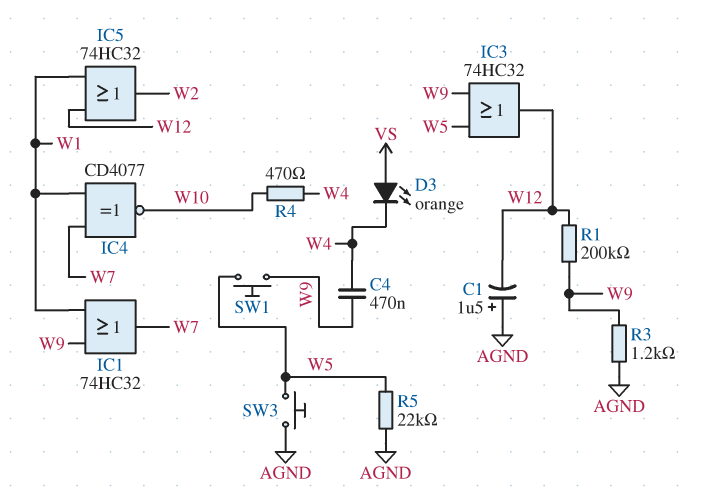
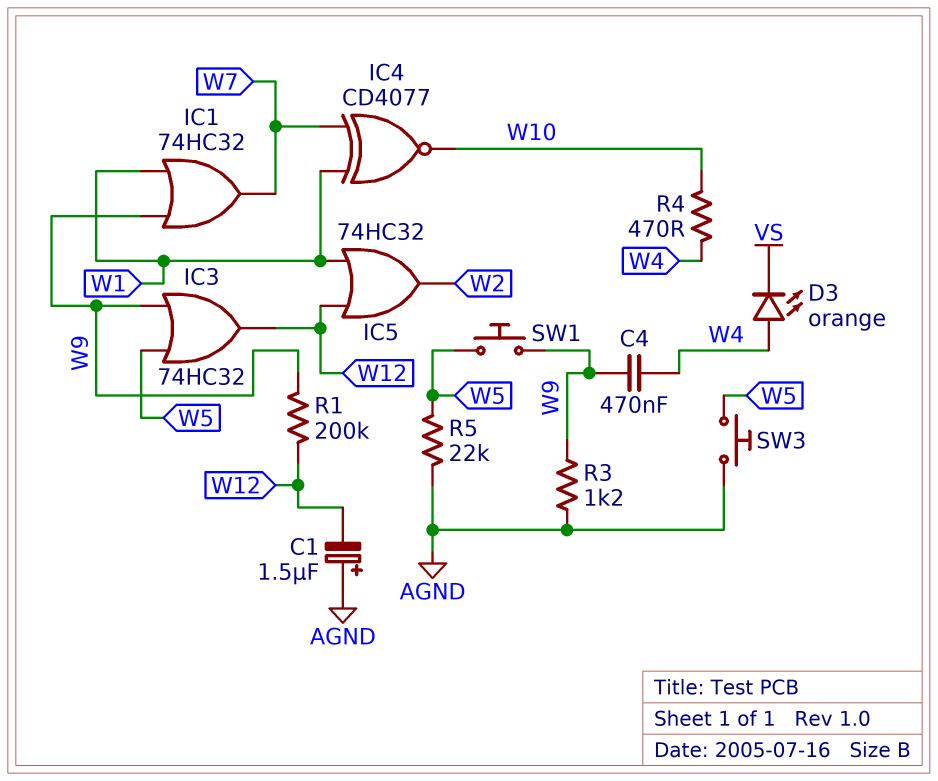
D3: LED orange (A VS, K W4) -> LED orange (A W4, K VS)

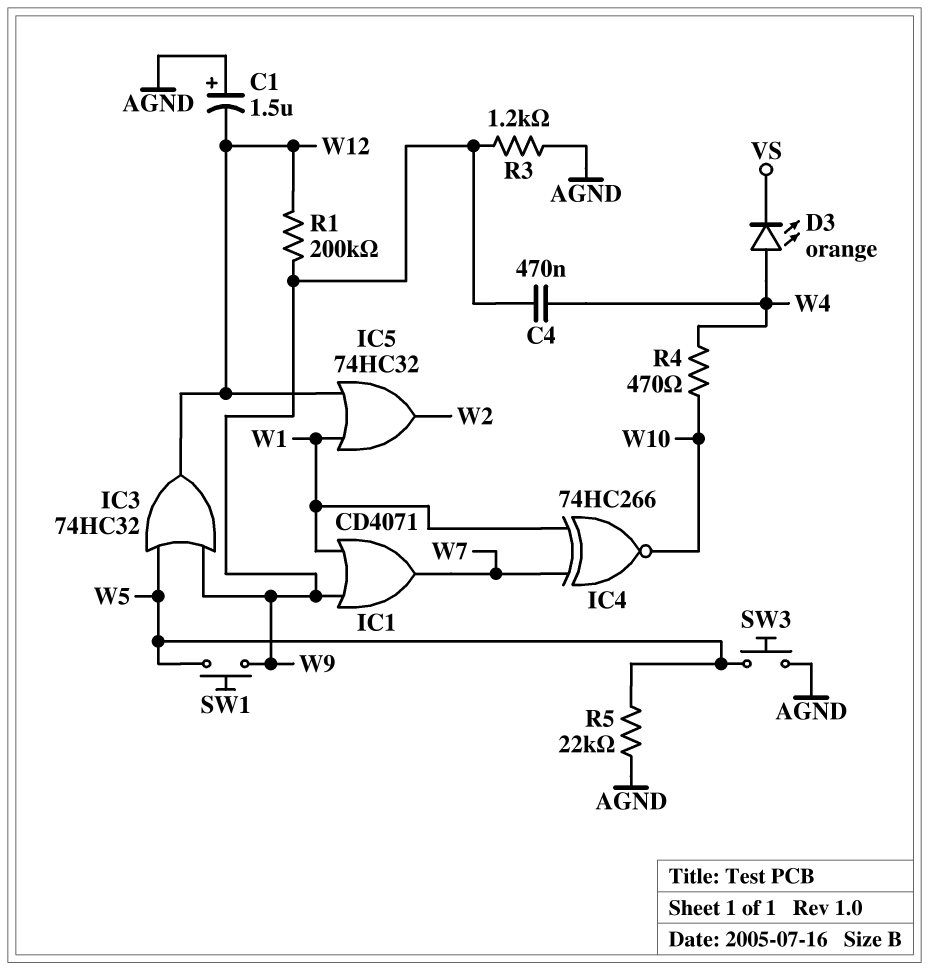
IC1: OR 74HC32 (in W1, in W9, out W7) -> OR CD4071 (in W1, in W9, out W7)
IC4: XNOR CD4077 (in W1, in W7, out W10) -> XNOR 74HC266 (in W1, in W7, out W10)

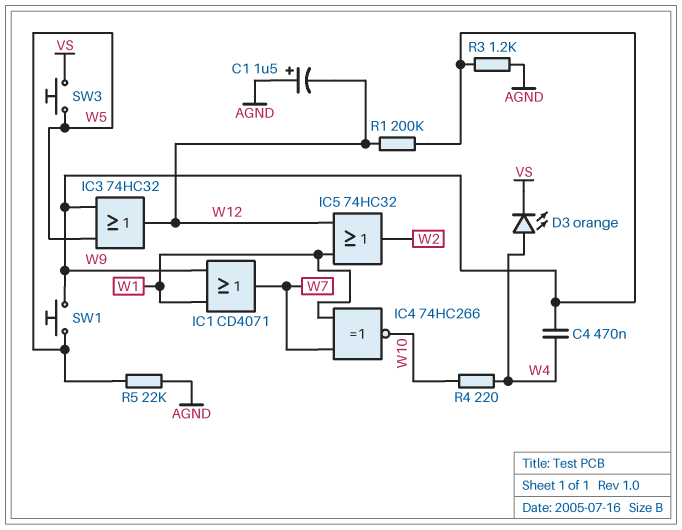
R4: 470 (W4, W10) -> 220 (W4, W10)
SW3: button (AGND, W5) -> button (VS, W5)

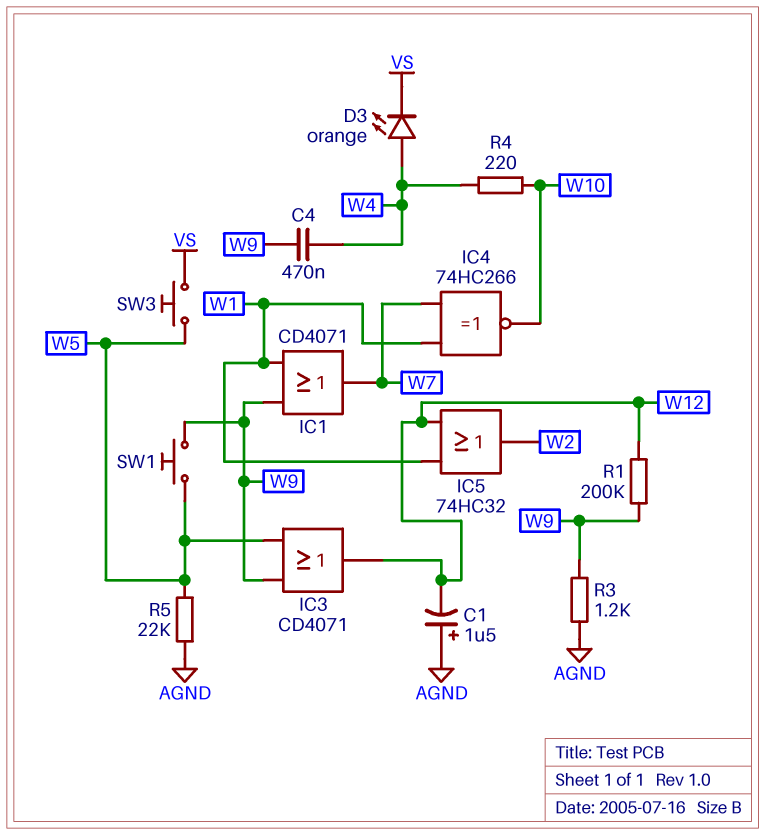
IC3: OR 74HC32 (in W5, in W9, out W12) -> OR CD4071 (in W5, in W9, out W12)

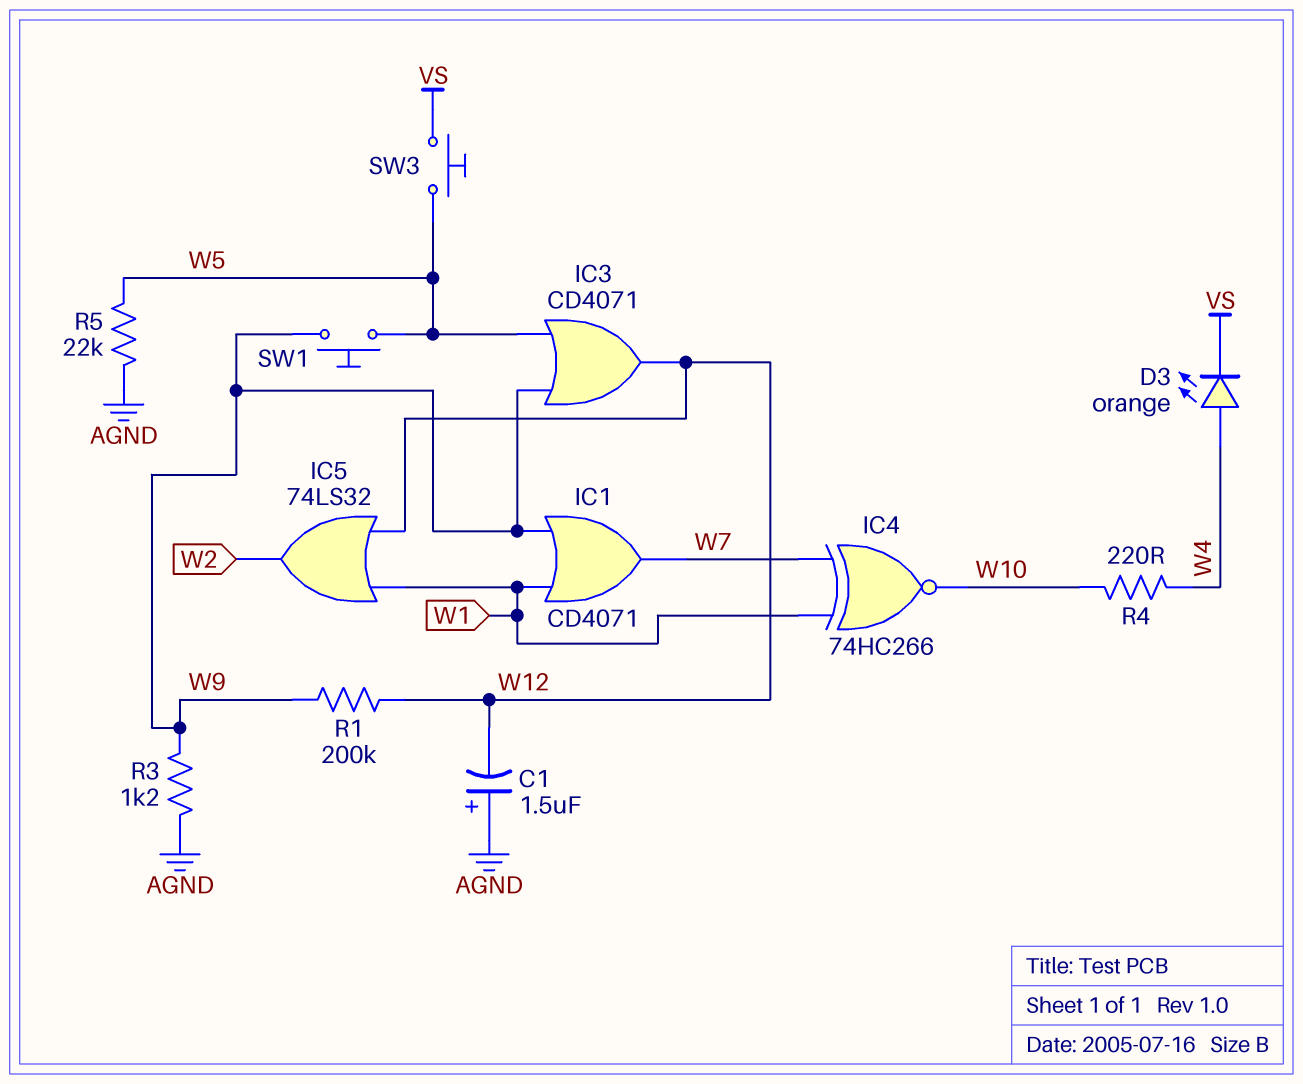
C4: 470nF (W4, W9) -> none
IC5: OR 74HC32 (in W1, in W12, out W2) -> OR 74LS32 (in W1, in W12, out W2)

